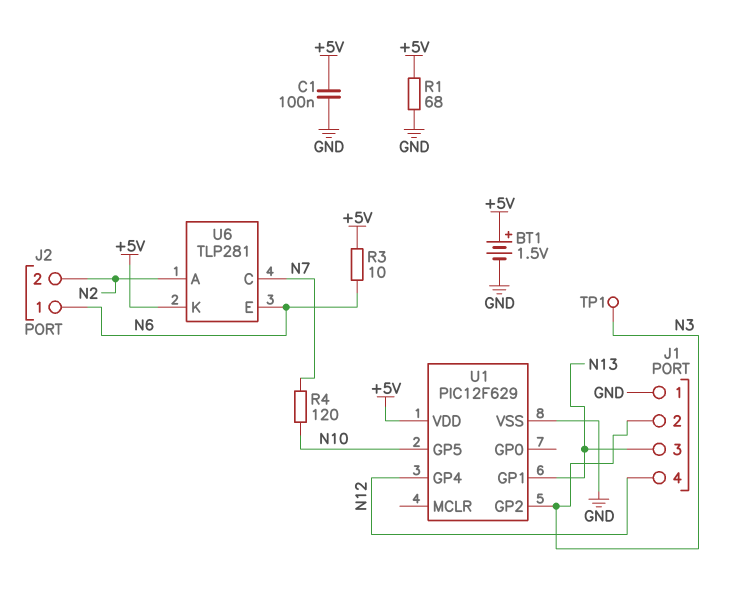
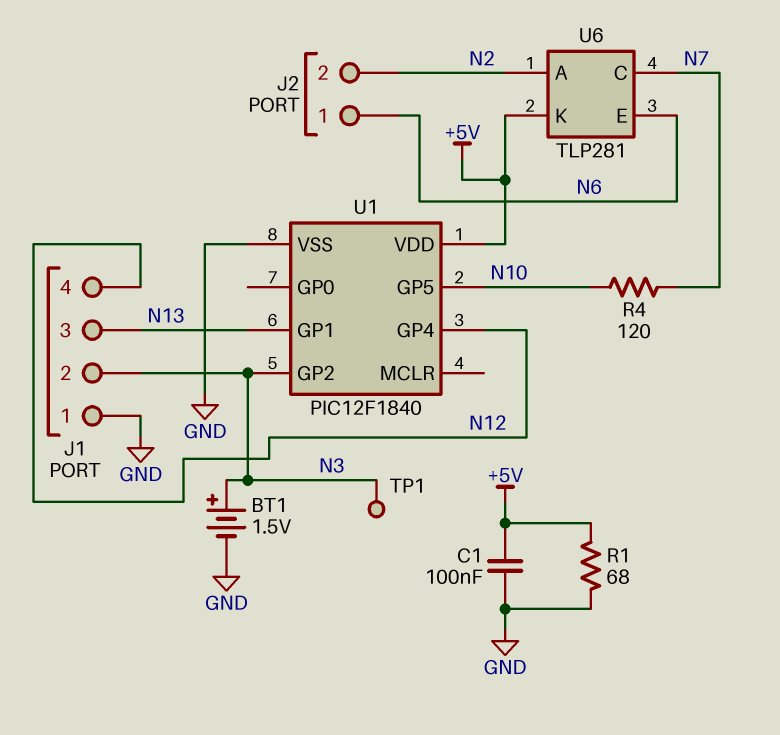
BT1: 1.5V (plus +5V, minus GND) -> 1.5V (plus N3, minus GND)
R3: 10 (+5V, N6) -> none
U1: PIC12F629 -> PIC12F1840

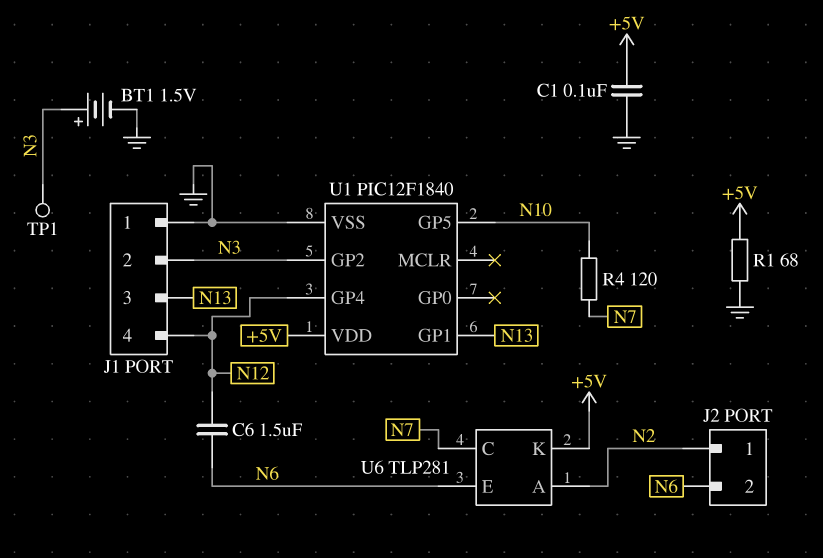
C6: none -> 1.5uF (N6, N12)
J2 pin 1: N6 -> N2
J2 pin 2: N2 -> N6

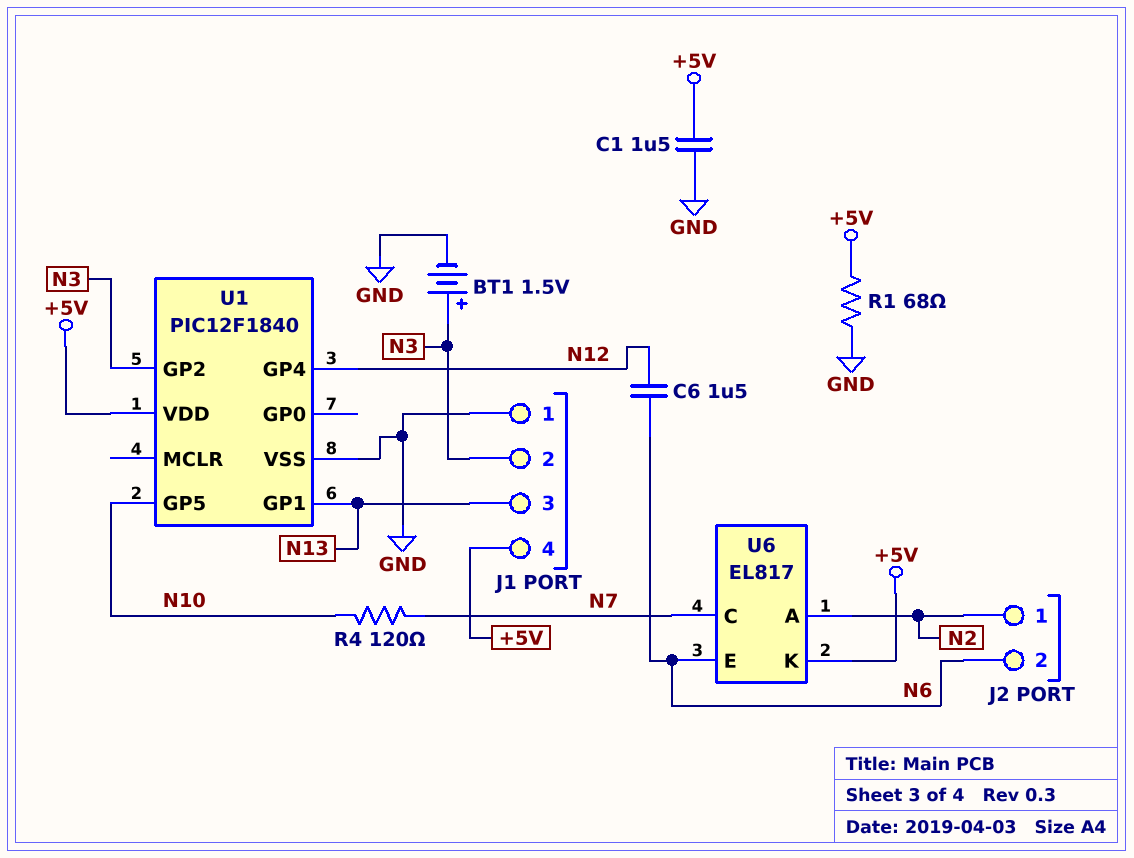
C1: 100nF (+5V, GND) -> 1.5uF (+5V, GND)
J1 pin 4: N12 -> +5V
TP1: test point (N3) -> none
U6: TLP281 -> EL817

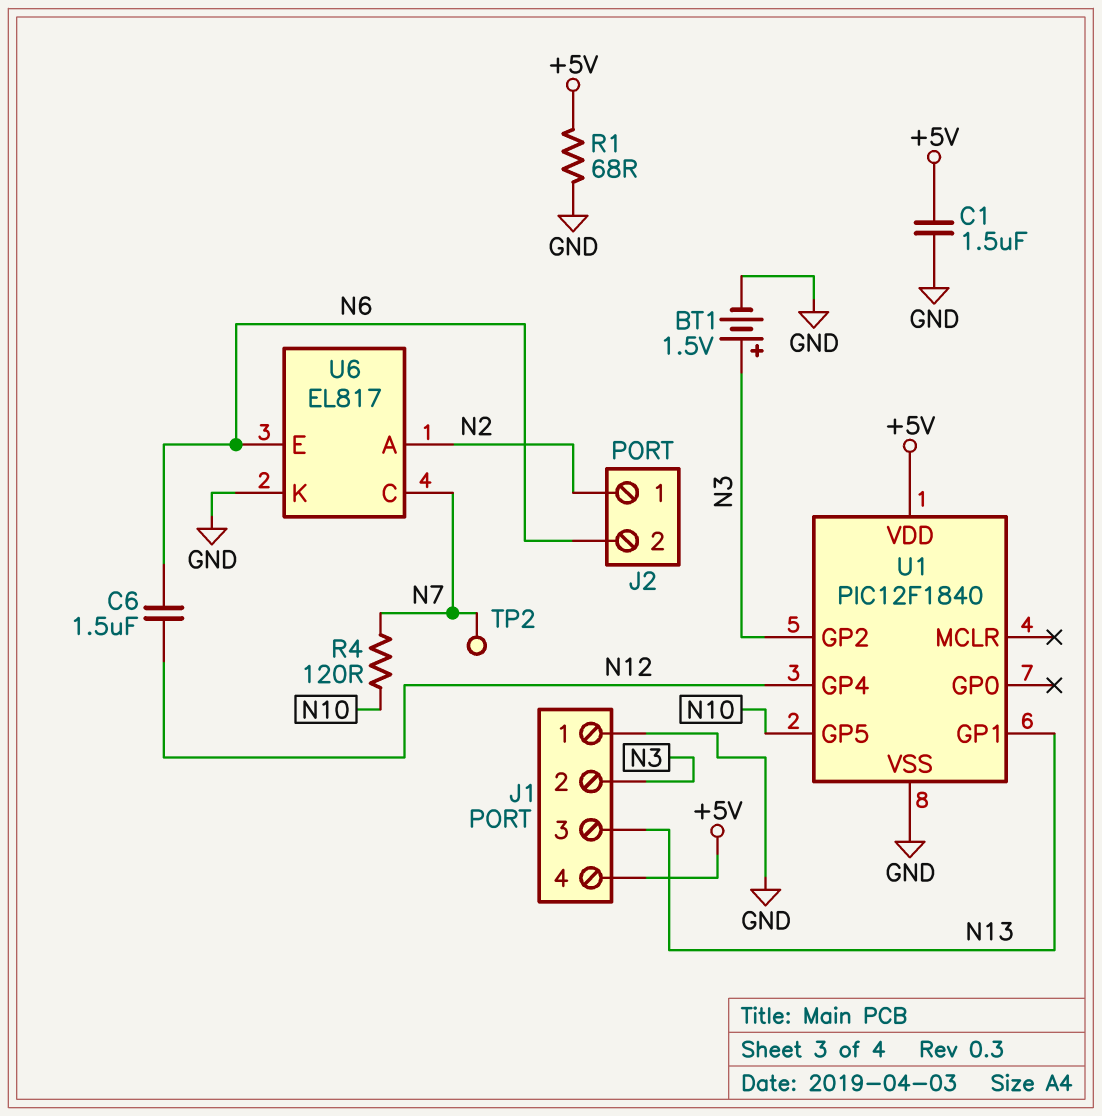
TP2: none -> test point (N7)
U6 pin K: +5V -> GND

